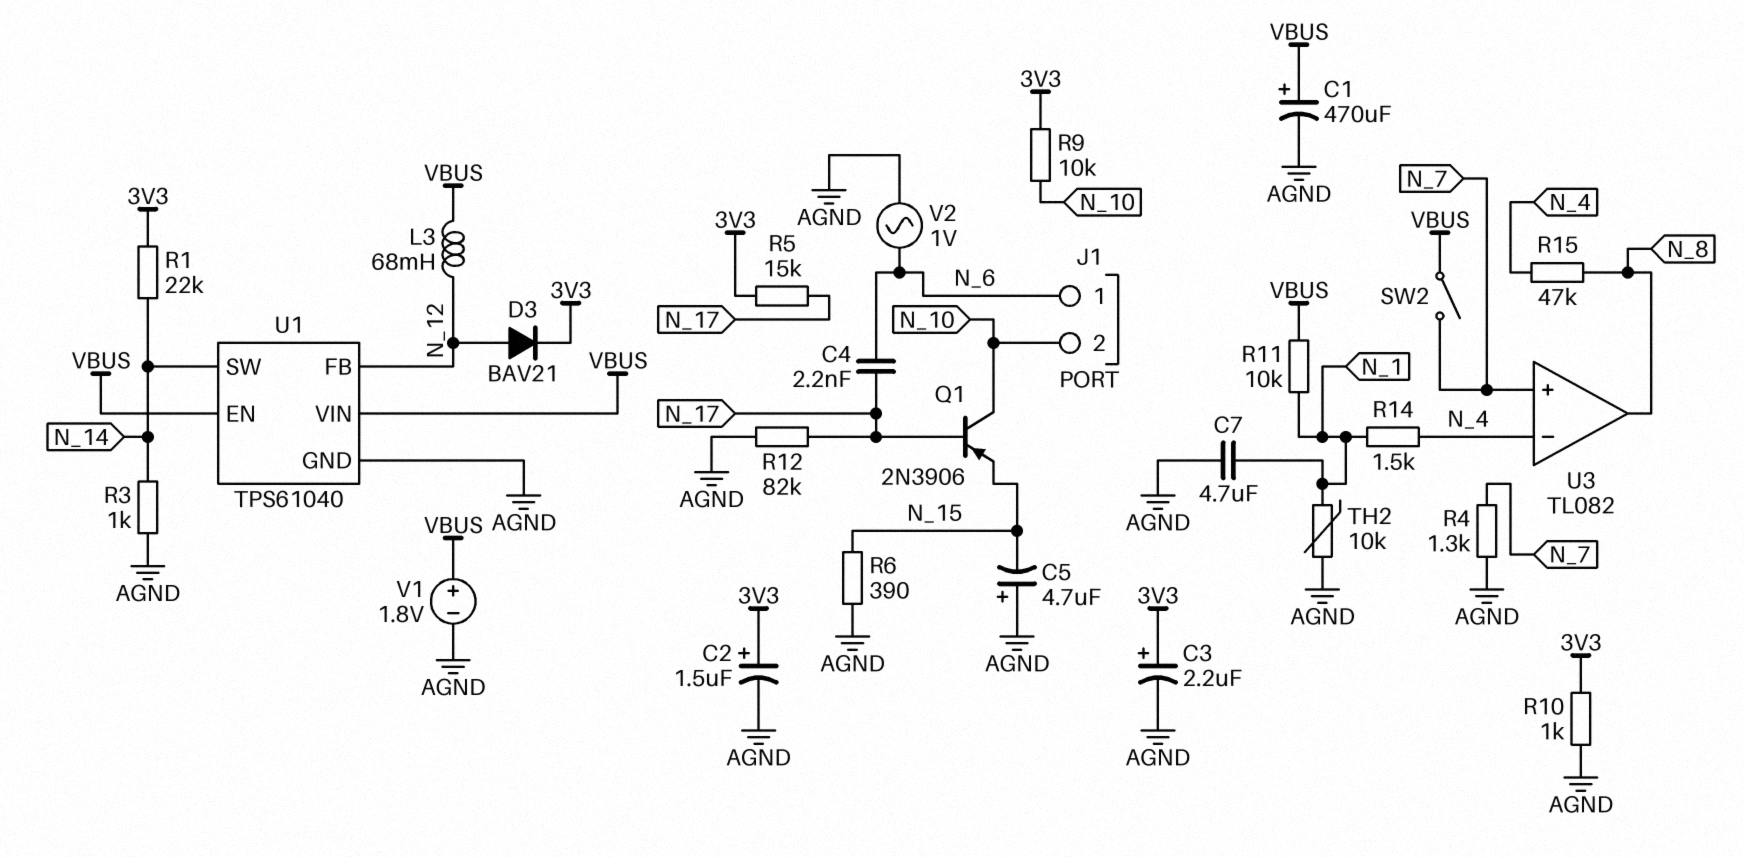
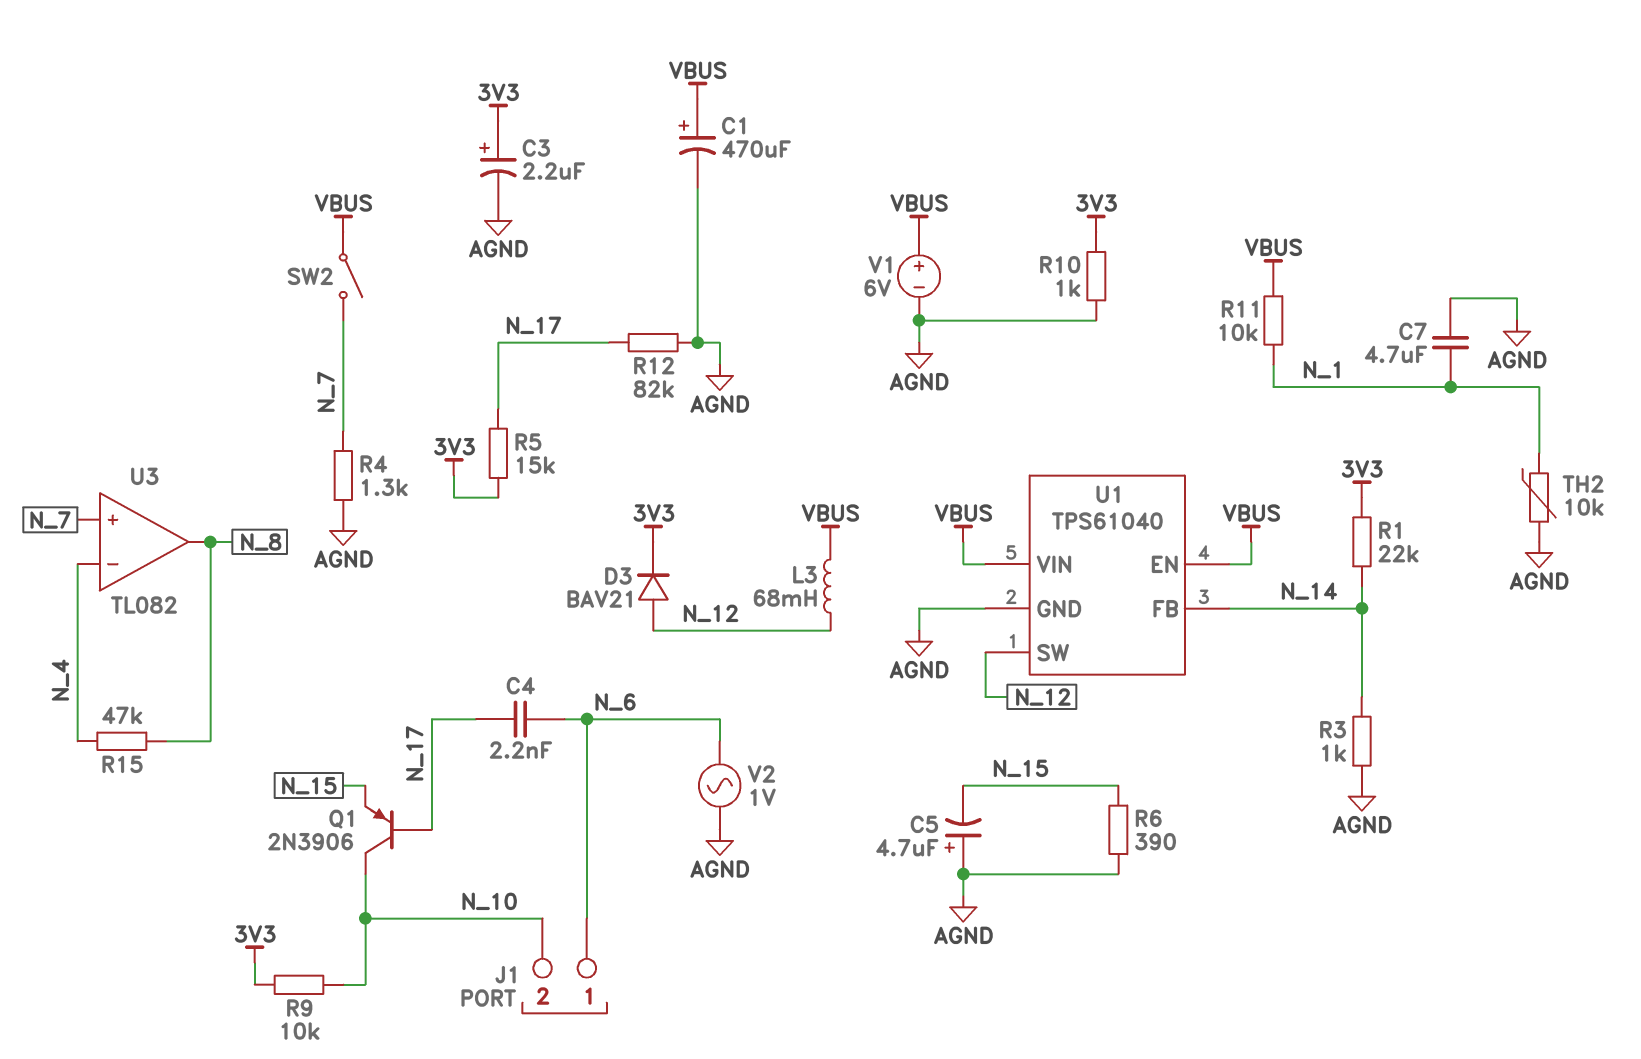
C2: 1.5uF (plus 3V3, minus AGND) -> none
R14: 1.5k (N_1, N_4) -> none
U1 pin FB: N_12 -> N_14
U1 pin SW: N_14 -> N_12
V1: 1.8V (plus VBUS, minus AGND) -> 6V (plus VBUS, minus AGND)

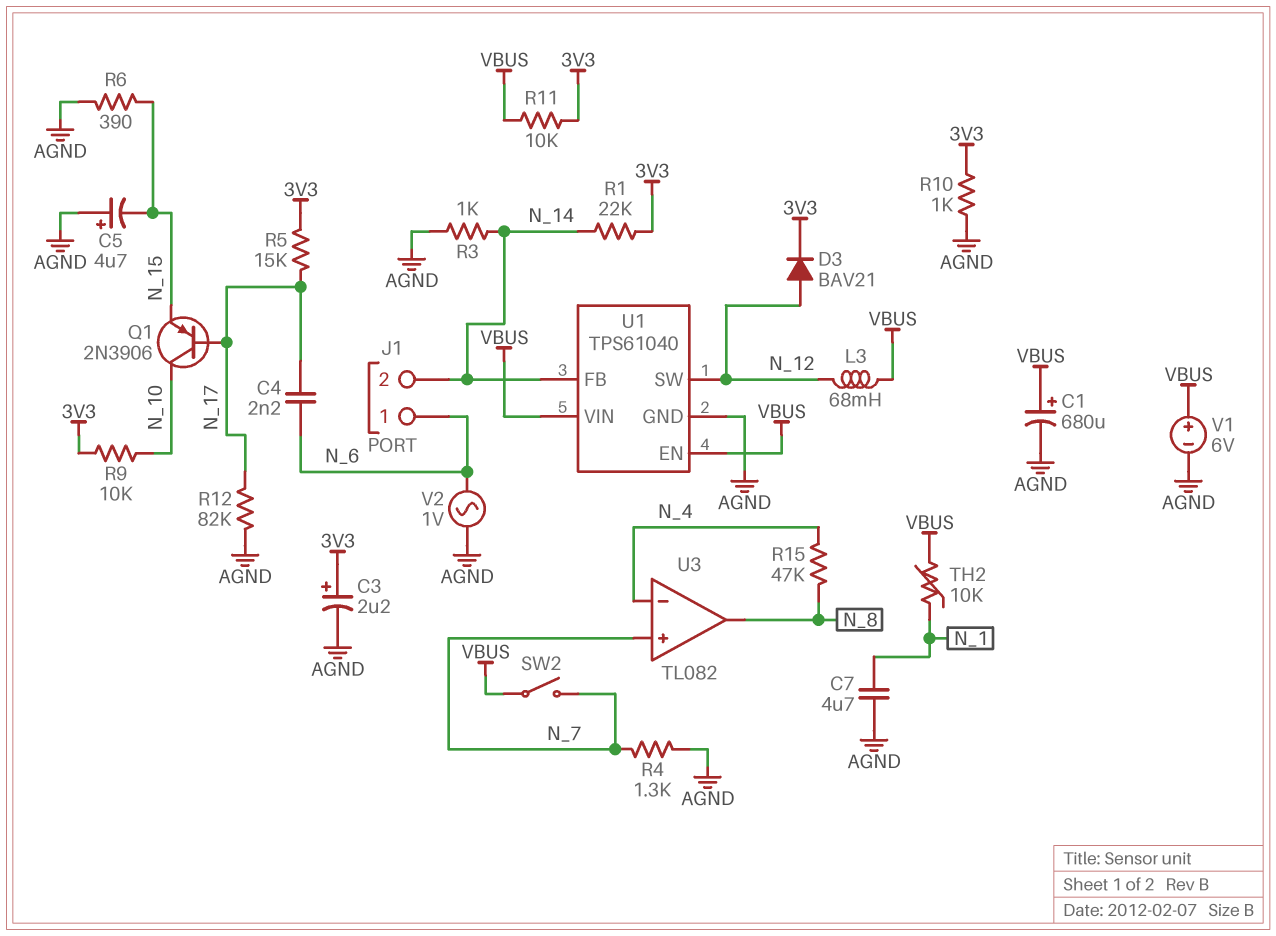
C1: 470uF (plus VBUS, minus AGND) -> 680uF (plus VBUS, minus AGND)
J1 pin 2: N_10 -> N_14
R11: 10k (N_1, VBUS) -> 10k (3V3, VBUS)
TH2: 10k (AGND, N_1) -> 10k (N_1, VBUS)

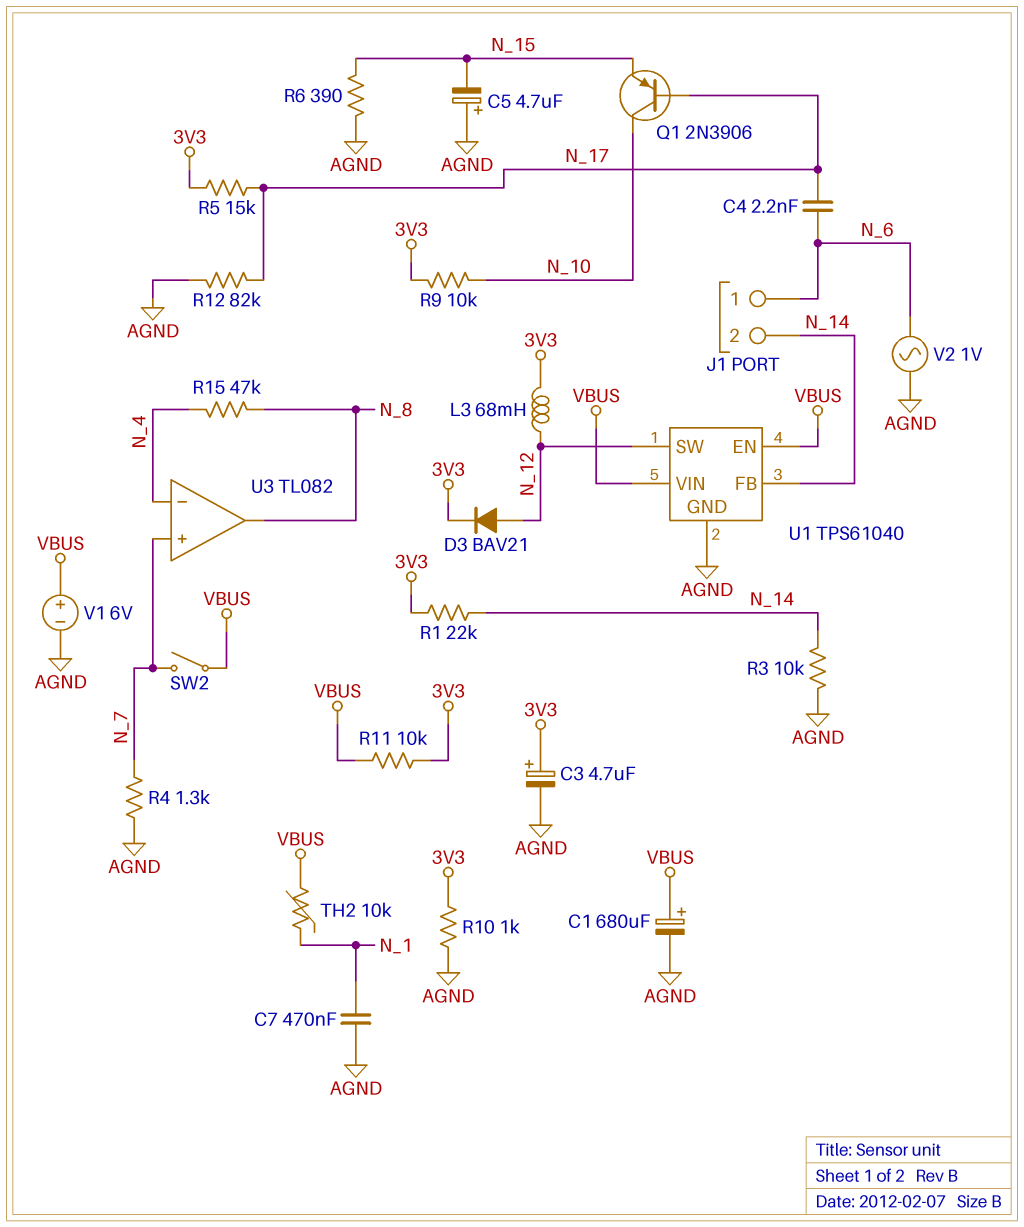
C3: 2.2uF (plus 3V3, minus AGND) -> 4.7uF (plus 3V3, minus AGND)
C7: 4.7uF (AGND, N_1) -> 470nF (AGND, N_1)
L3: 68mH (N_12, VBUS) -> 68mH (3V3, N_12)
R3: 1k (AGND, N_14) -> 10k (AGND, N_14)

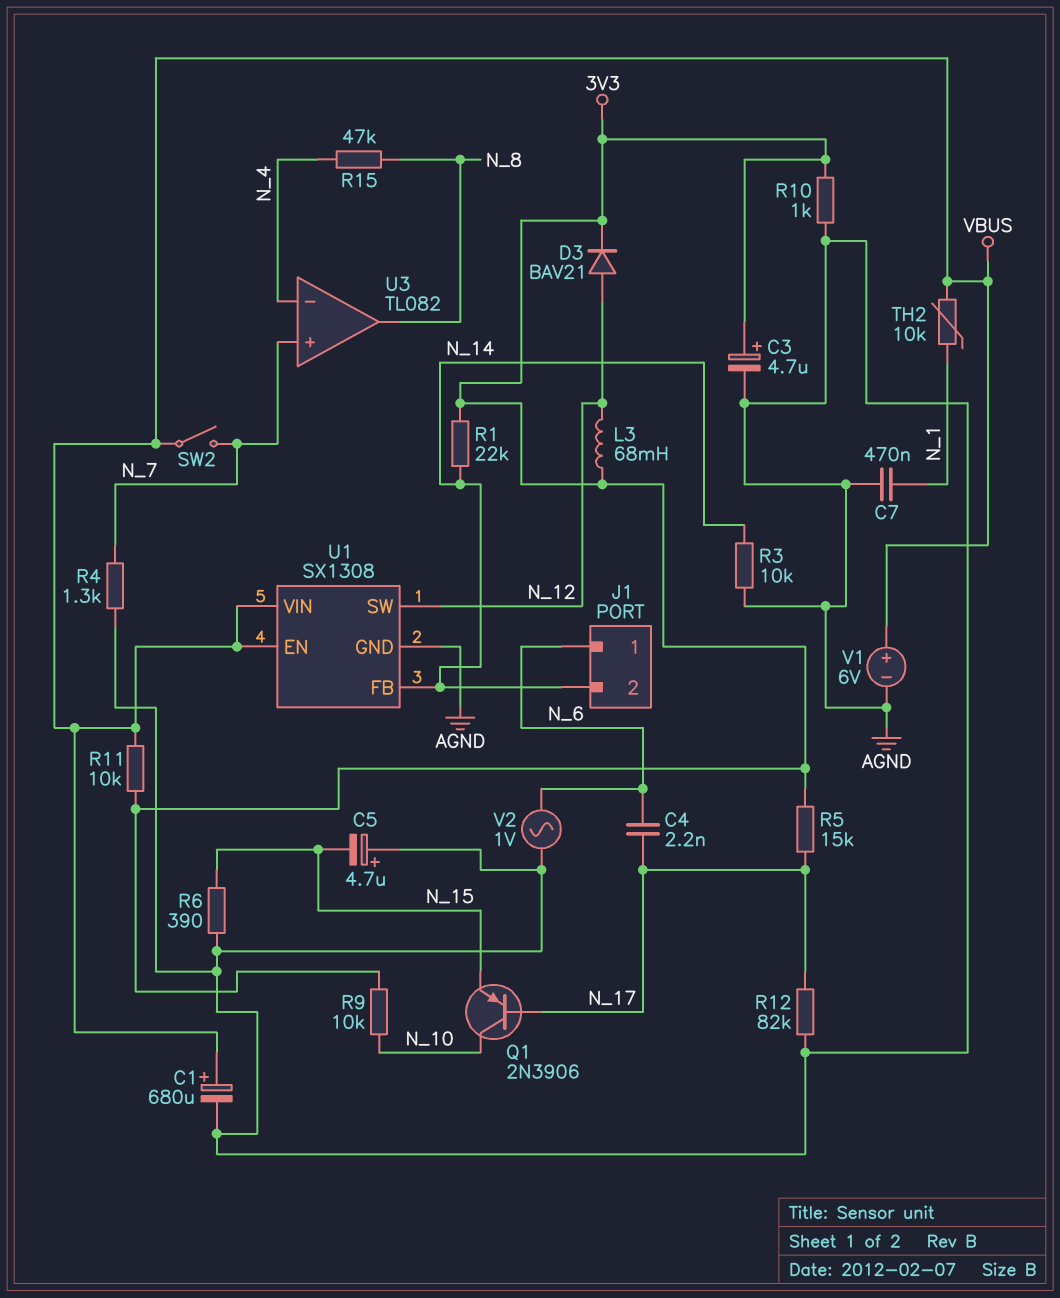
U1: TPS61040 -> SX1308

